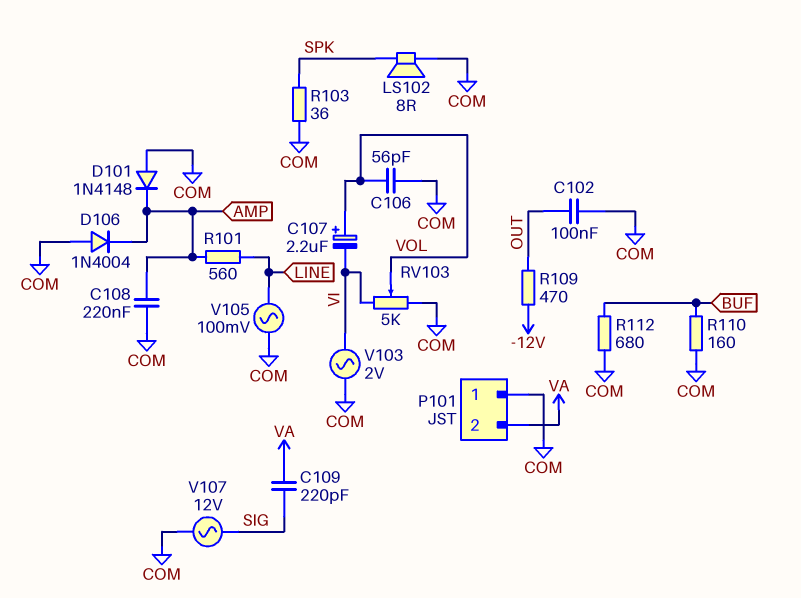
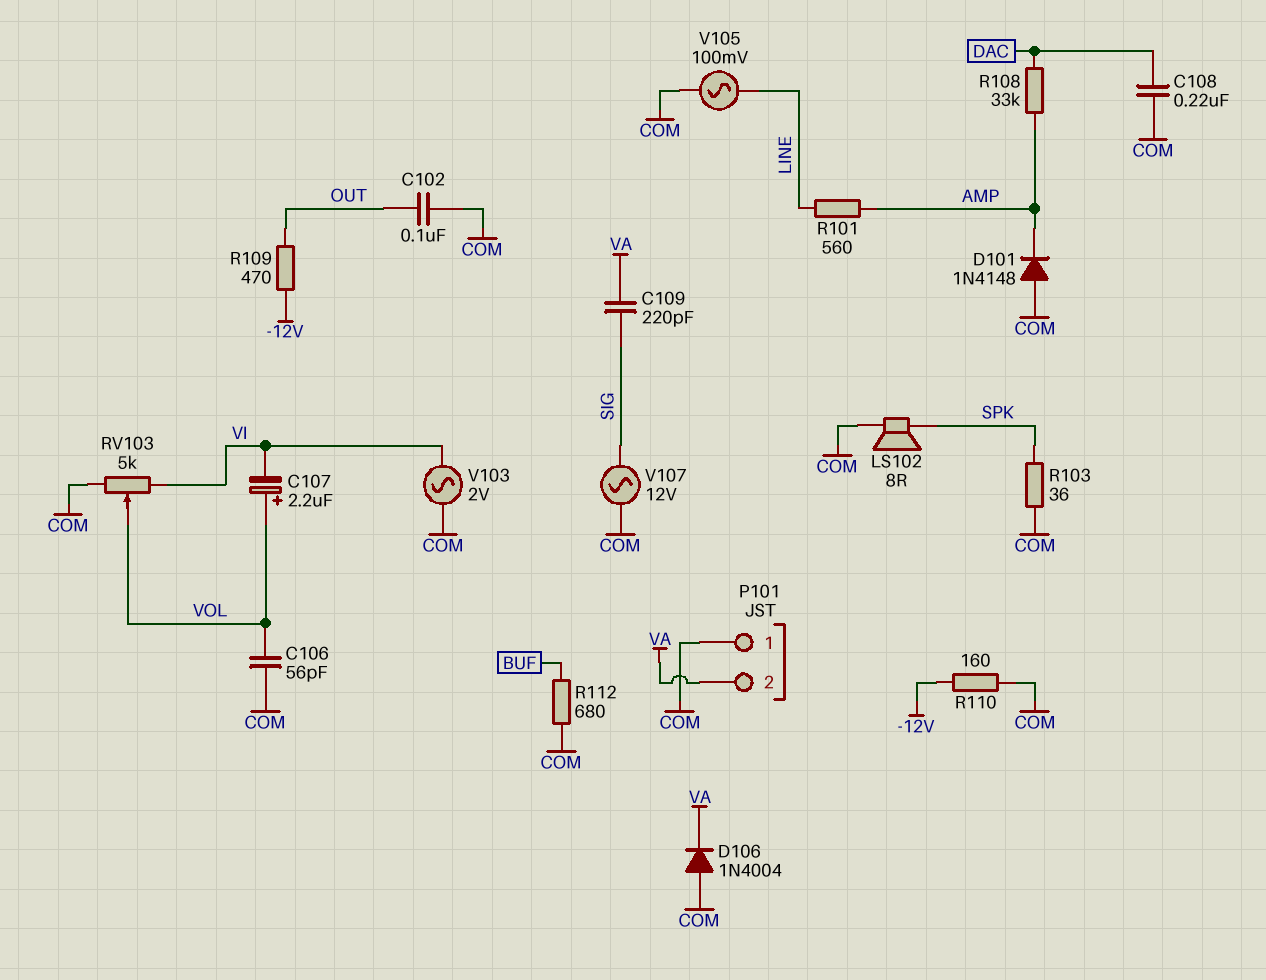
C108: 220nF (AMP, COM) -> 220nF (COM, DAC)
D106: diode 1N4004 (A COM, K AMP) -> diode 1N4004 (A COM, K VA)
R108: none -> 33k (AMP, DAC)
R110: 160 (BUF, COM) -> 160 (-12V, COM)

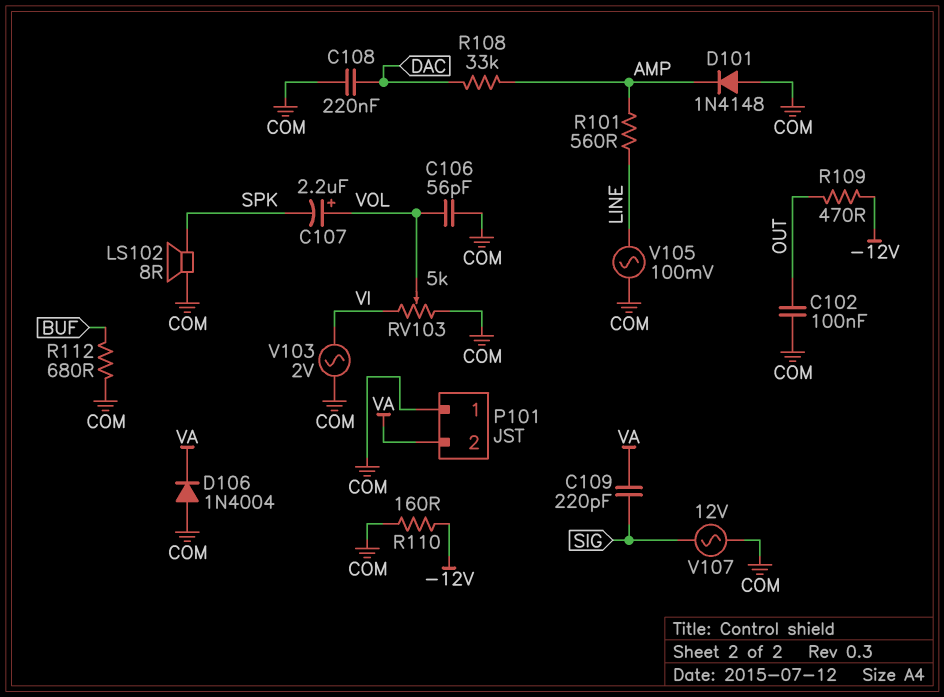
C107: 2.2uF (plus VOL, minus VI) -> 2.2uF (plus VOL, minus SPK)
R103: 36 (COM, SPK) -> none

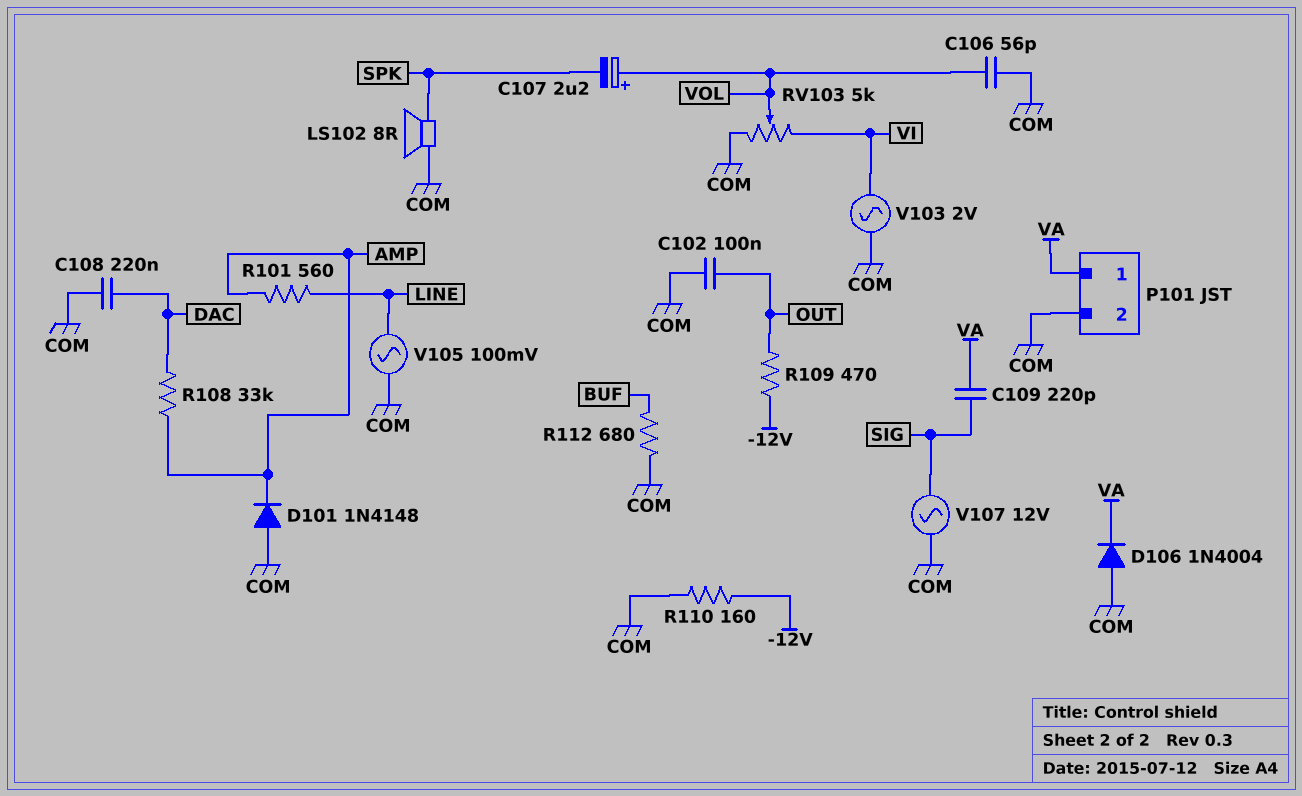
P101 pin 1: COM -> VA
P101 pin 2: VA -> COM

